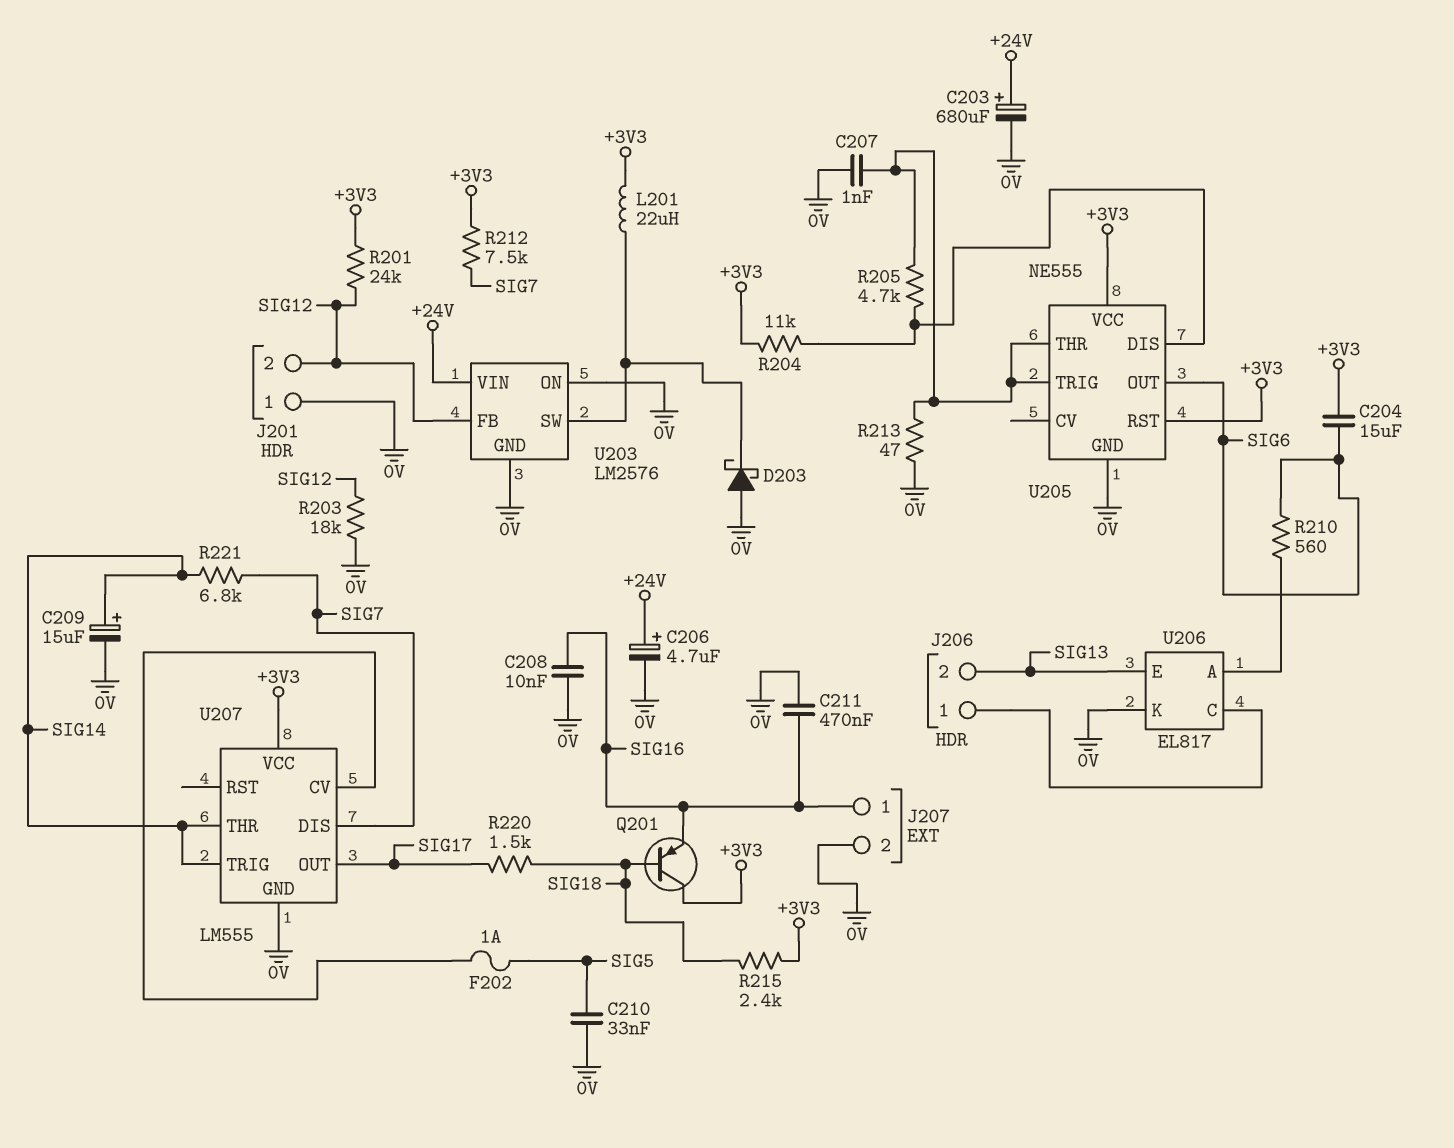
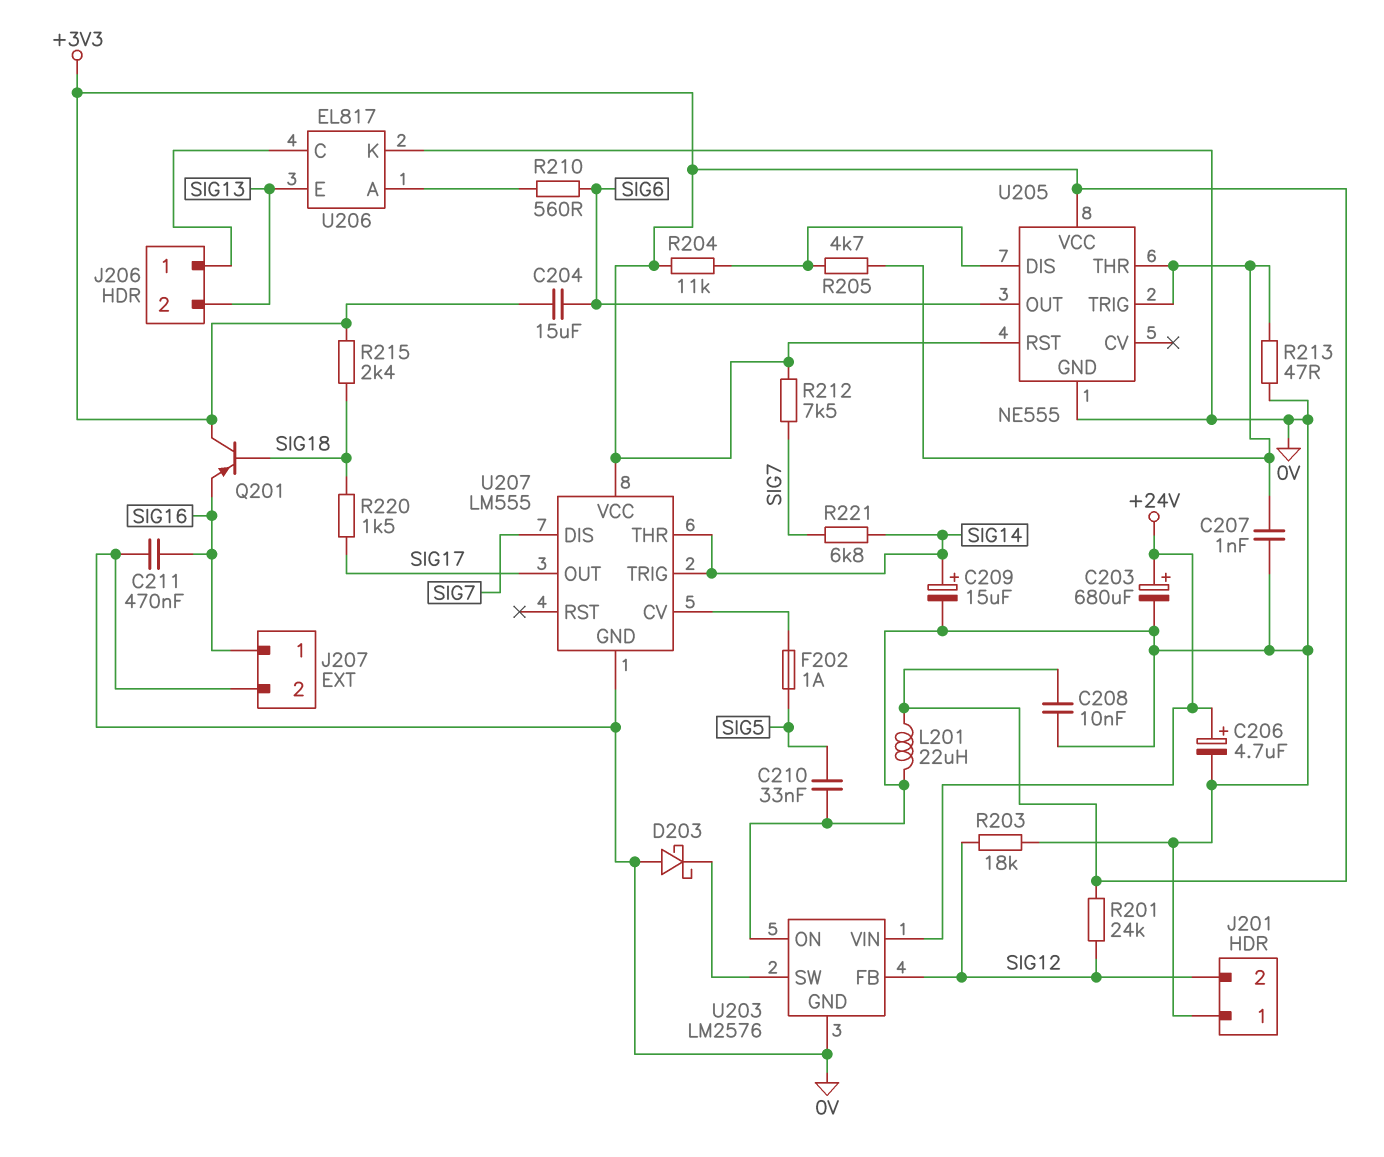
C208: 10nF (0V, SIG16) -> 10nF (+3V3, 0V)
L201: 22uH (+3V3, U203/SW) -> 22uH (+3V3, 0V)

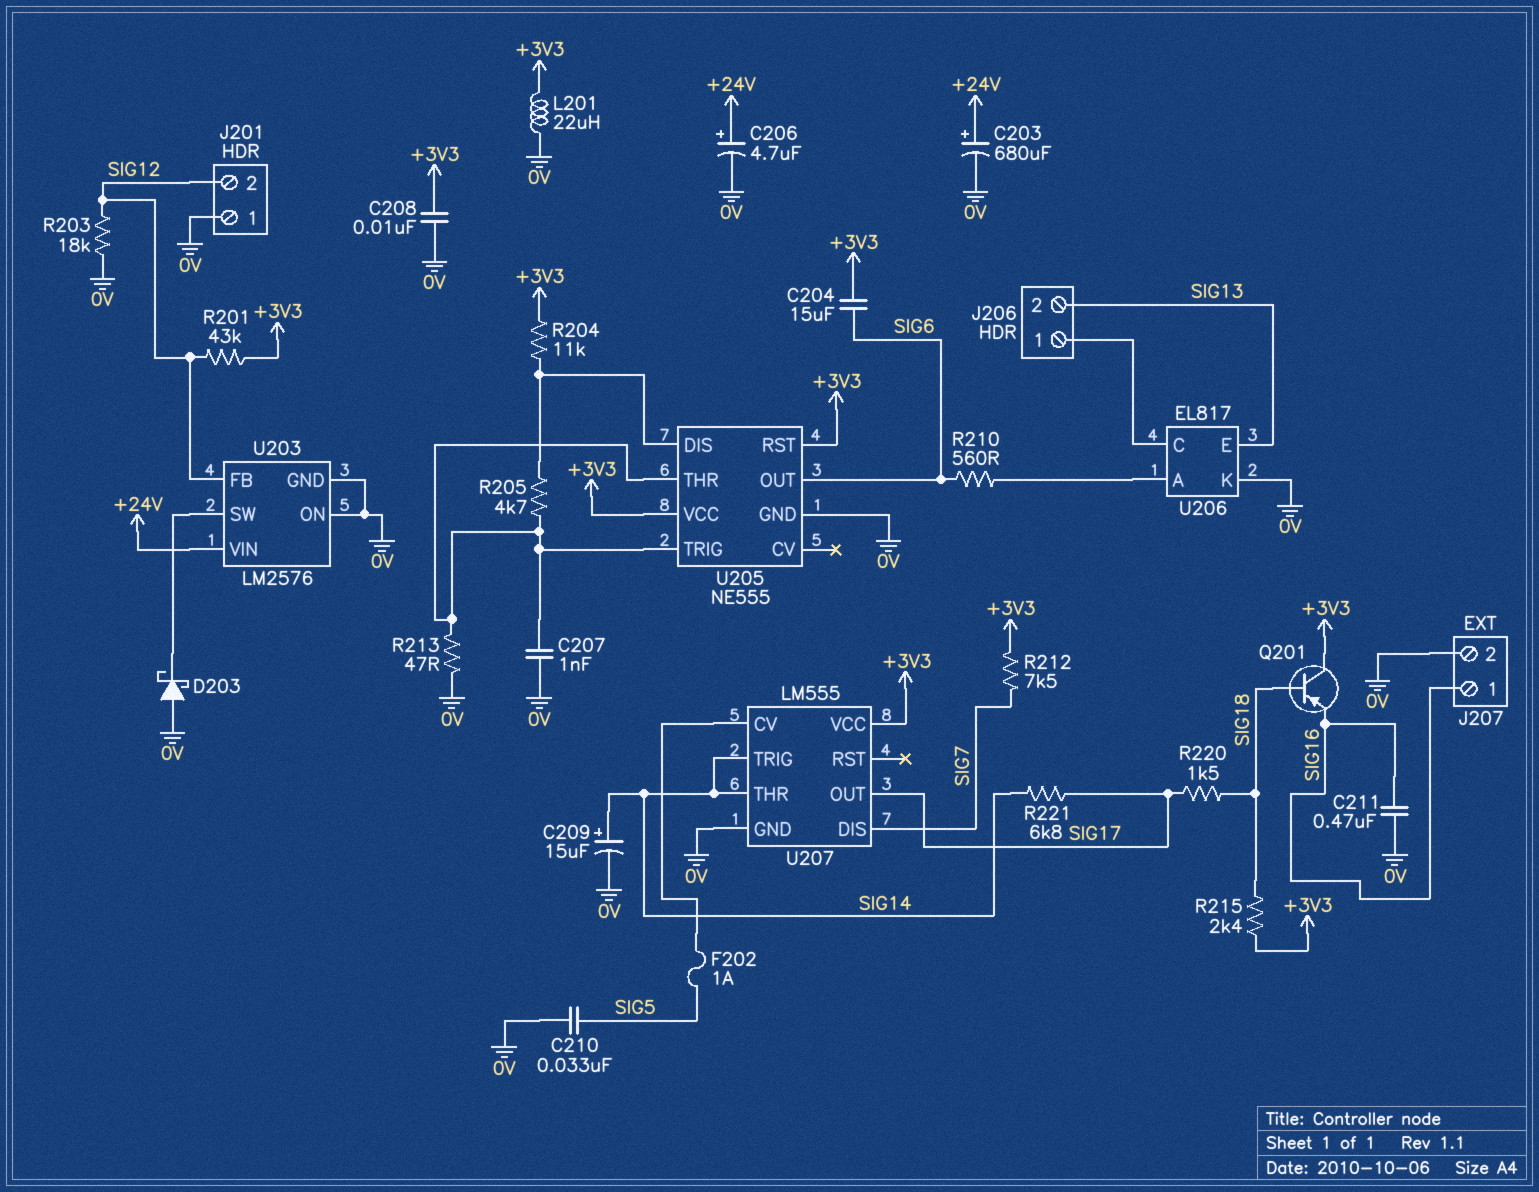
R201: 24k (+3V3, SIG12) -> 43k (+3V3, SIG12)
R221: 6.8k (SIG7, SIG14) -> 6.8k (SIG14, SIG17)

